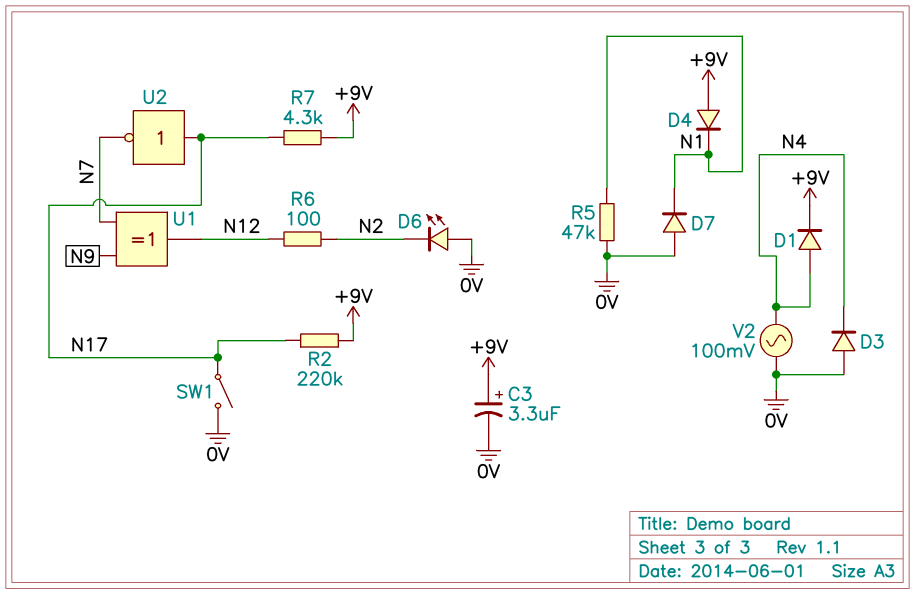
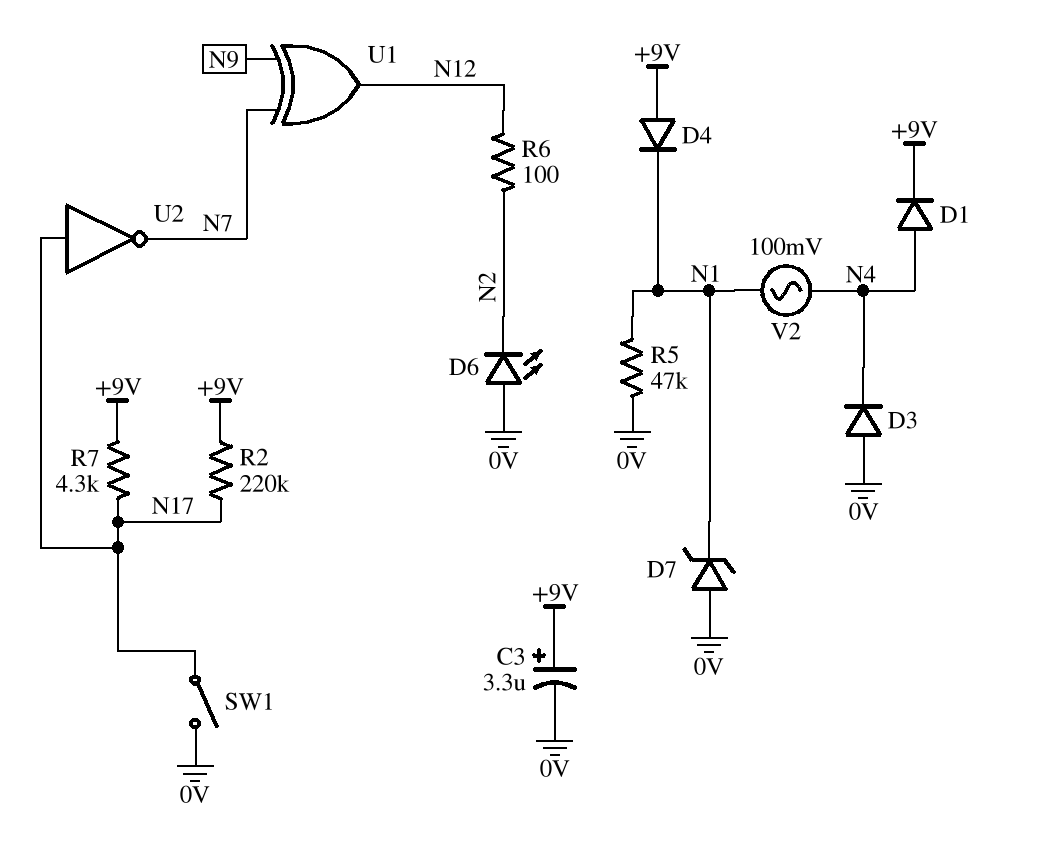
D7: diode (A 0V, K N1) -> zener (A 0V, K N1)
V2: AC 100mV (0V, N4) -> AC 100mV (N1, N4)

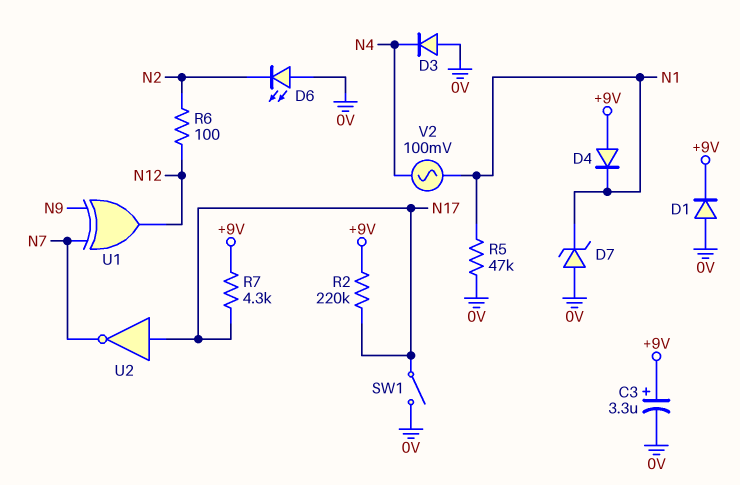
D1: diode (A N4, K +9V) -> diode (A 0V, K +9V)

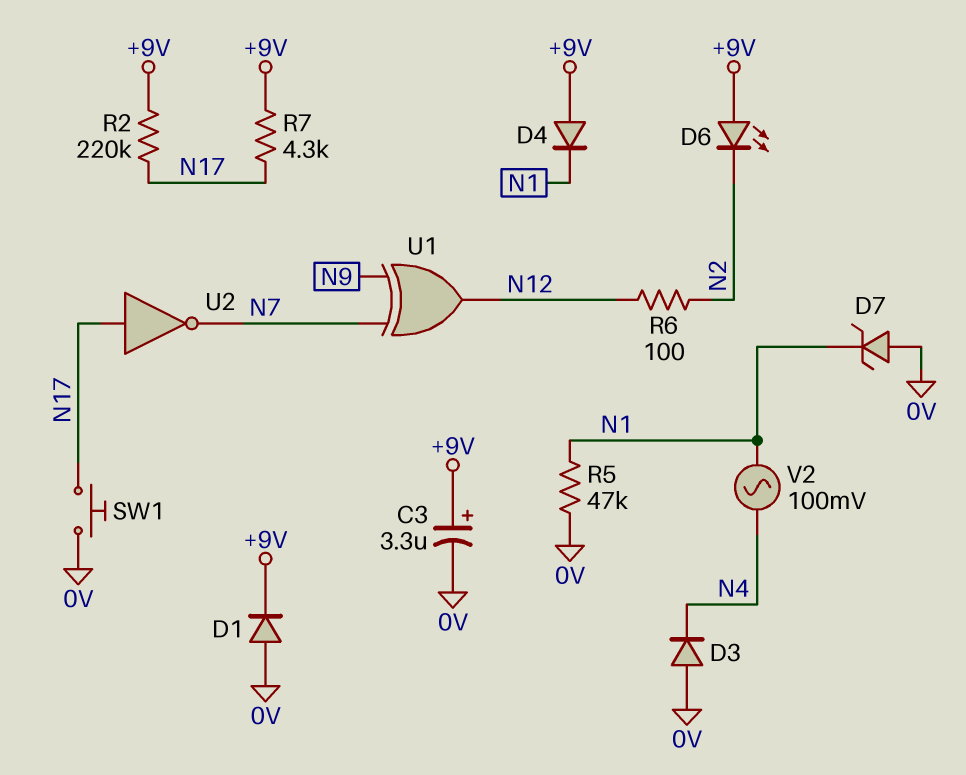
D6: LED (A 0V, K N2) -> LED (A +9V, K N2)
SW1: switch (0V, N17) -> button (0V, N17)

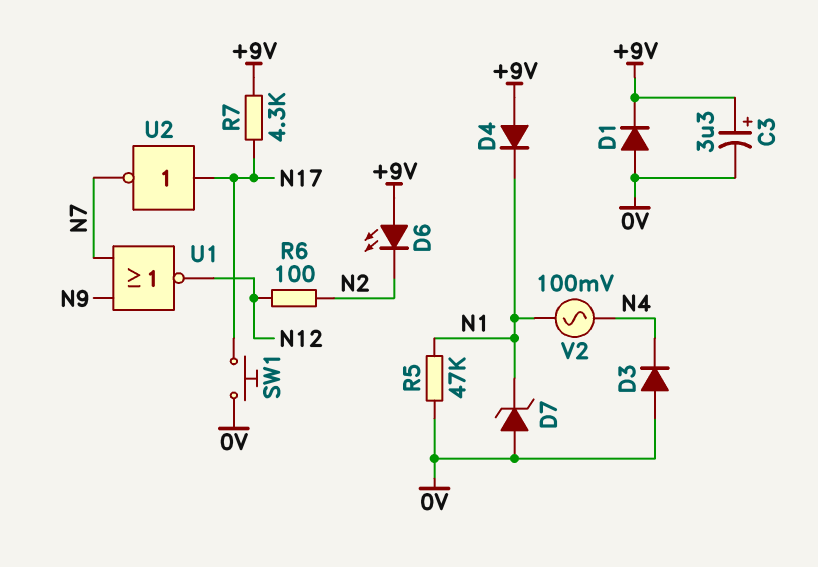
R2: 220k (+9V, N17) -> none
U1: XOR (in N7, in N9, out N12) -> NOR (in N7, in N9, out N12)

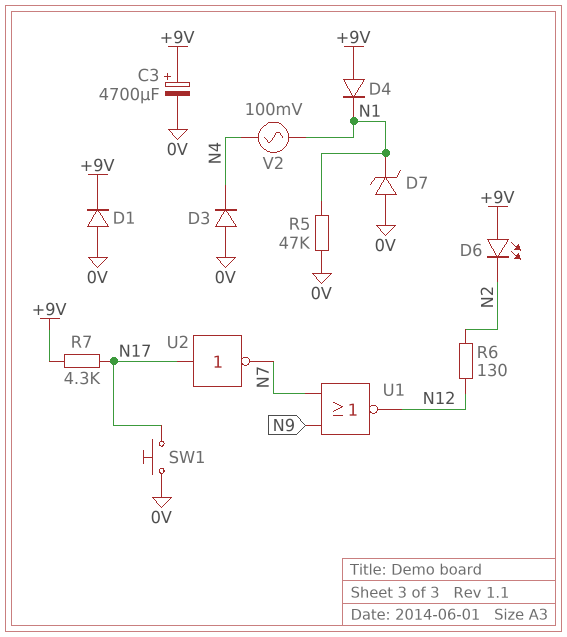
C3: 3.3uF (plus +9V, minus 0V) -> 4700uF (plus +9V, minus 0V)
R6: 100 (N2, N12) -> 130 (N2, N12)

